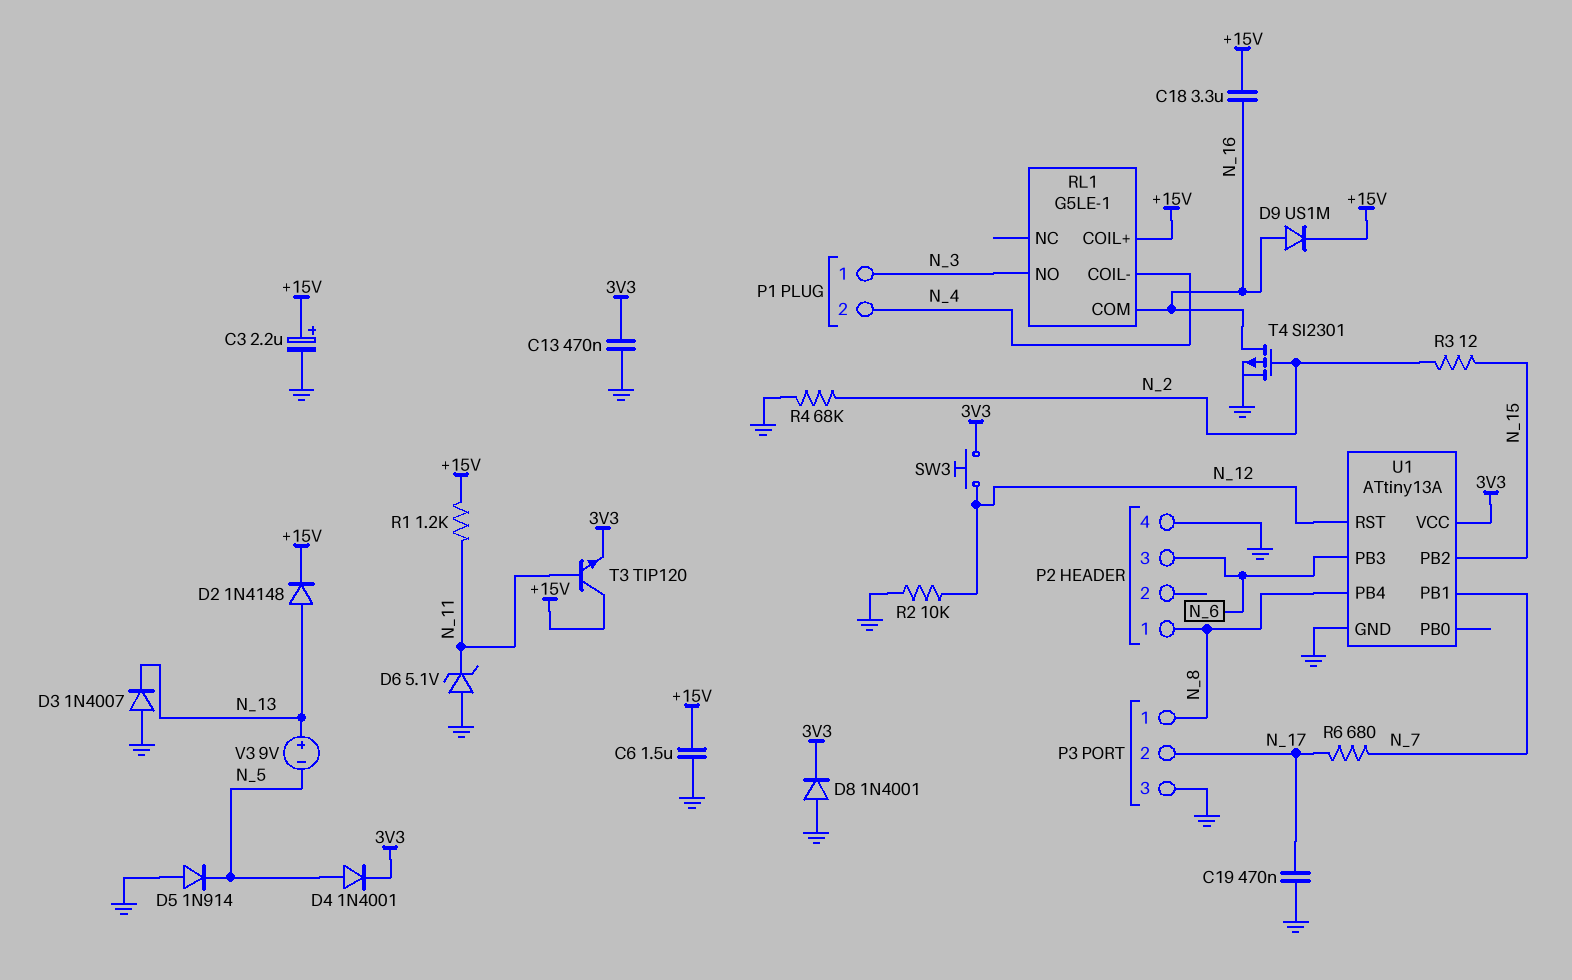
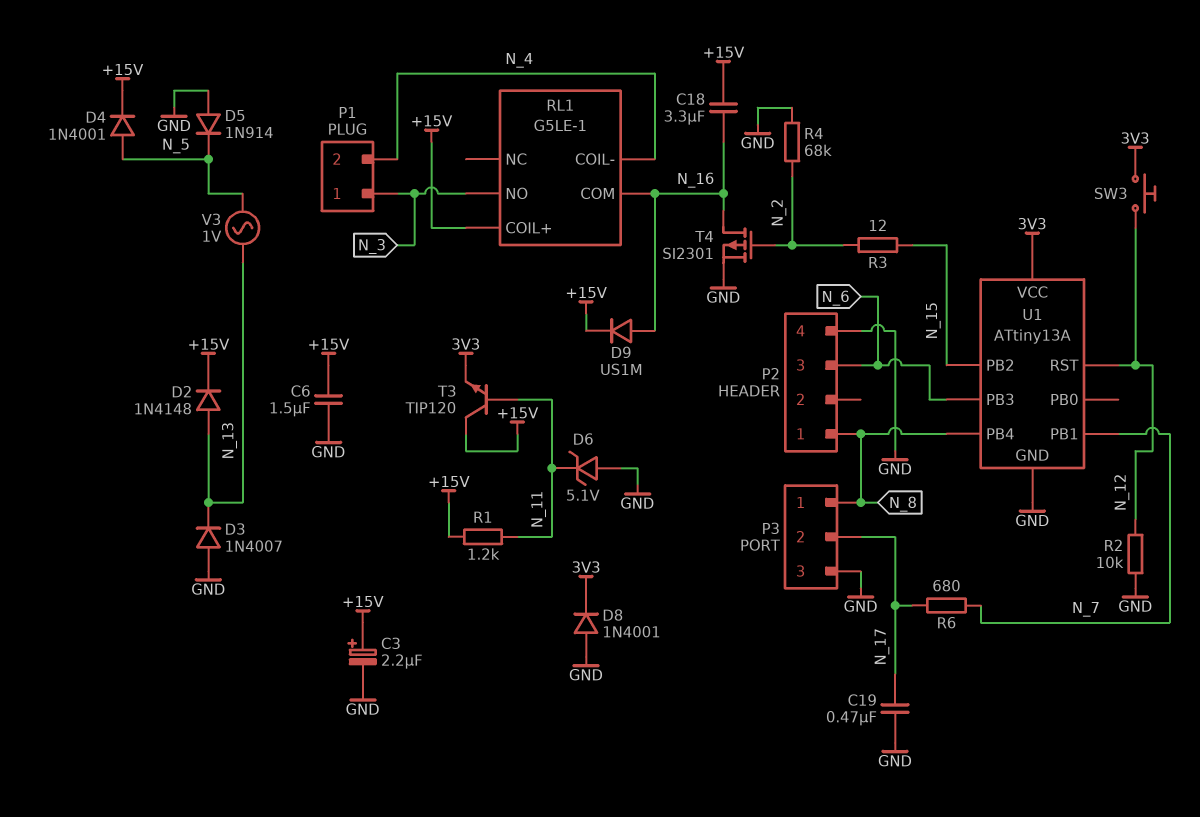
C13: 470nF (3V3, GND) -> none
D4: diode 1N4001 (A N_5, K 3V3) -> diode 1N4001 (A N_5, K +15V)
V3: 9V (plus N_13, minus N_5) -> AC 1V (N_5, N_13)

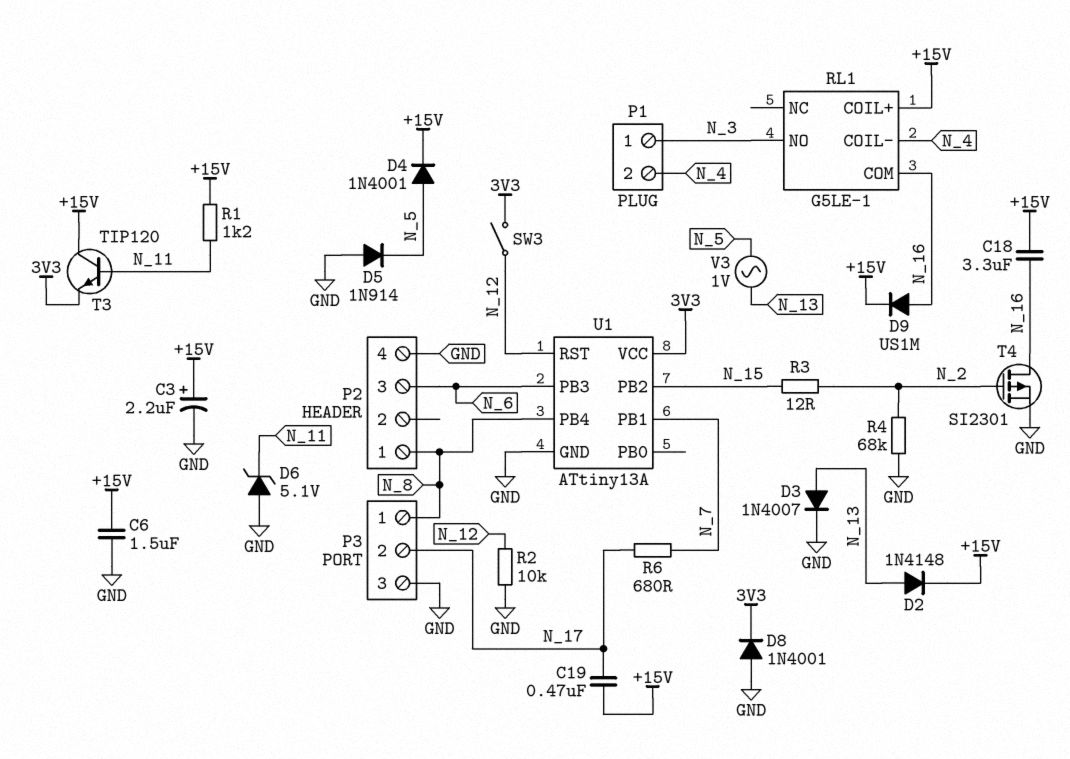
C19: 470nF (GND, N_17) -> 470nF (+15V, N_17)
D3: diode 1N4007 (A GND, K N_13) -> diode 1N4007 (A N_13, K GND)
SW3: button (3V3, N_12) -> switch (3V3, N_12)

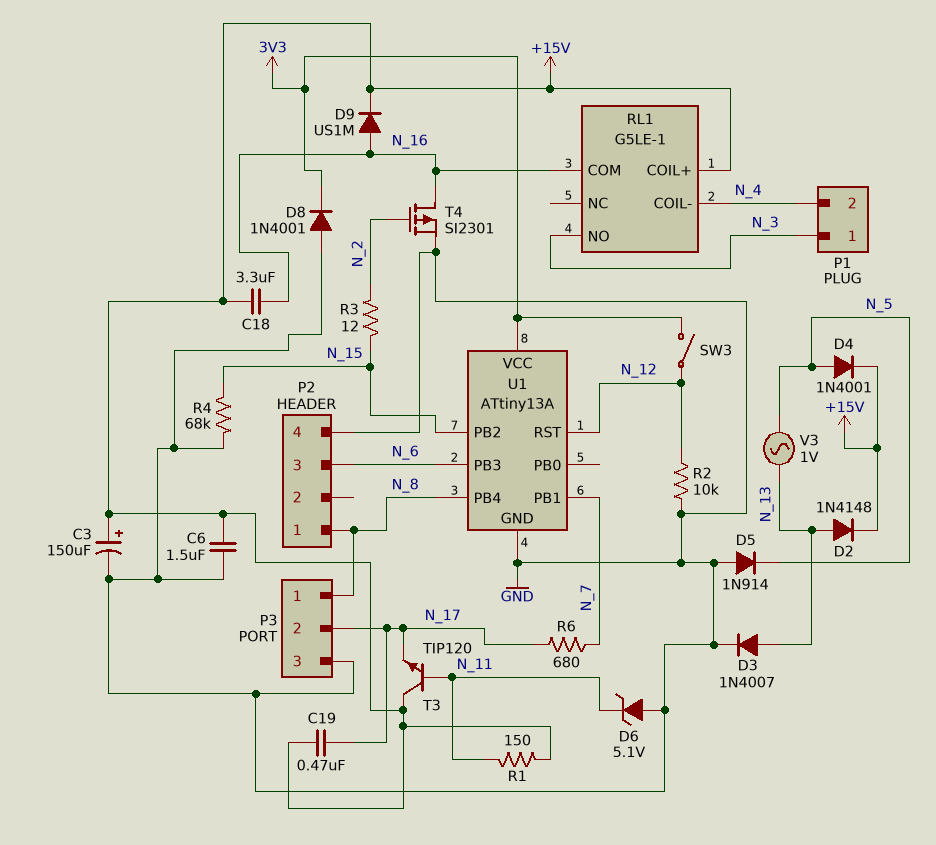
C3: 2.2uF (plus +15V, minus GND) -> 150uF (plus +15V, minus GND)
R1: 1.2k (+15V, N_11) -> 150 (+15V, N_11)
R4: 68k (GND, N_2) -> 68k (GND, N_15)
T3: NPN TIP120 (B N_11, C +15V, E 3V3) -> NPN TIP120 (B N_11, C +15V, E N_17)

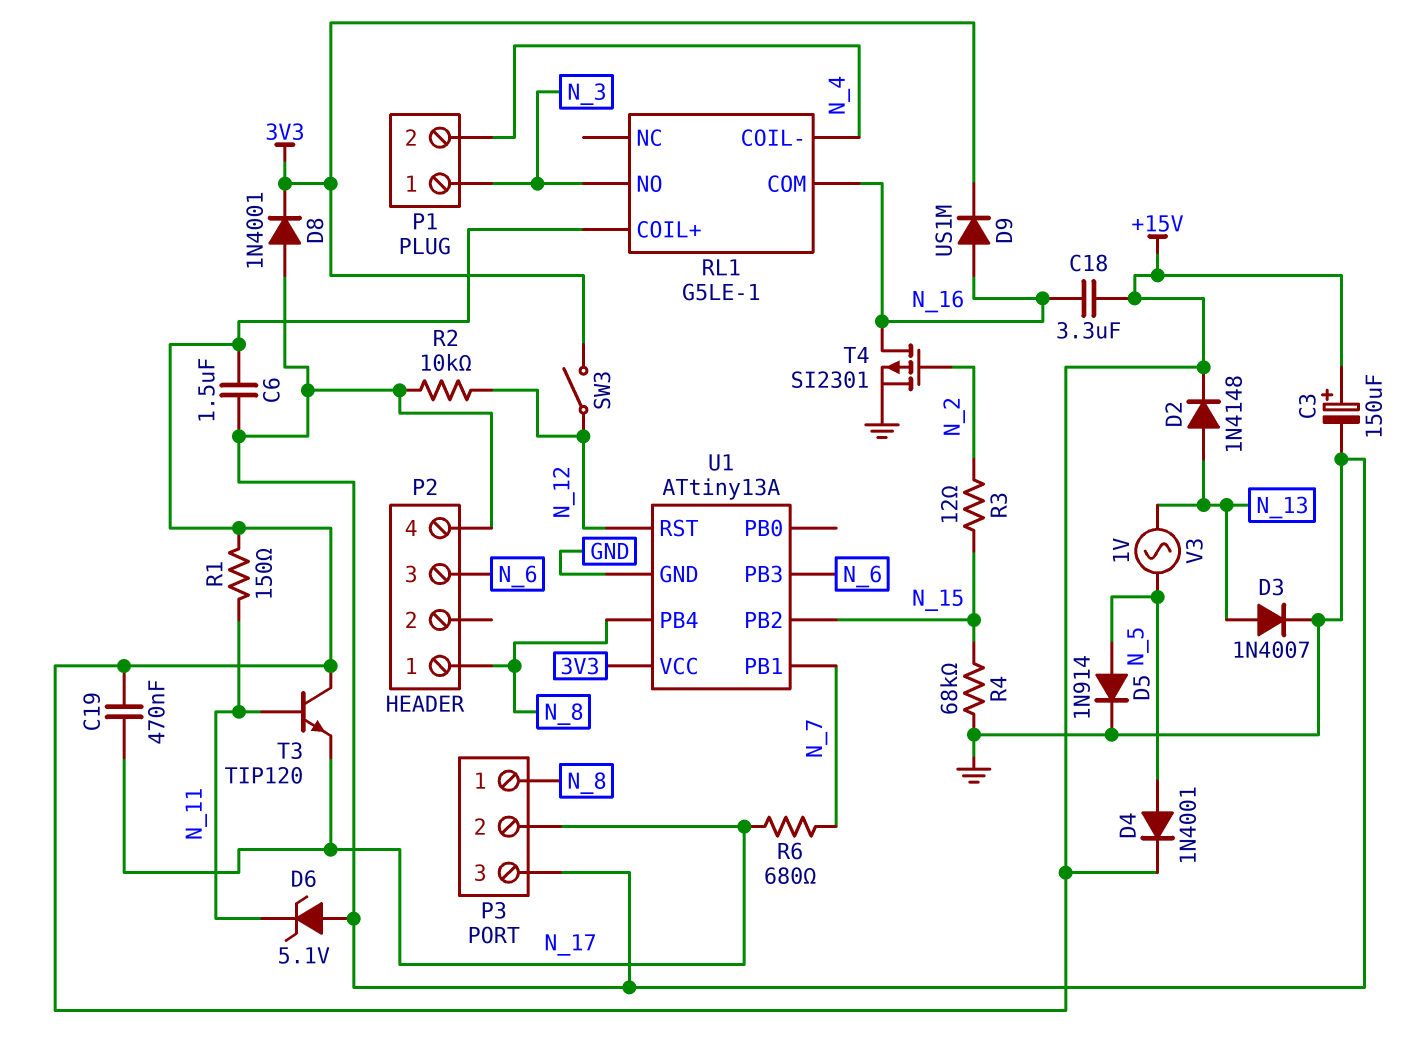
D5: diode 1N914 (A GND, K N_5) -> diode 1N914 (A N_5, K GND)
D9: diode US1M (A N_16, K +15V) -> diode US1M (A N_16, K 3V3)

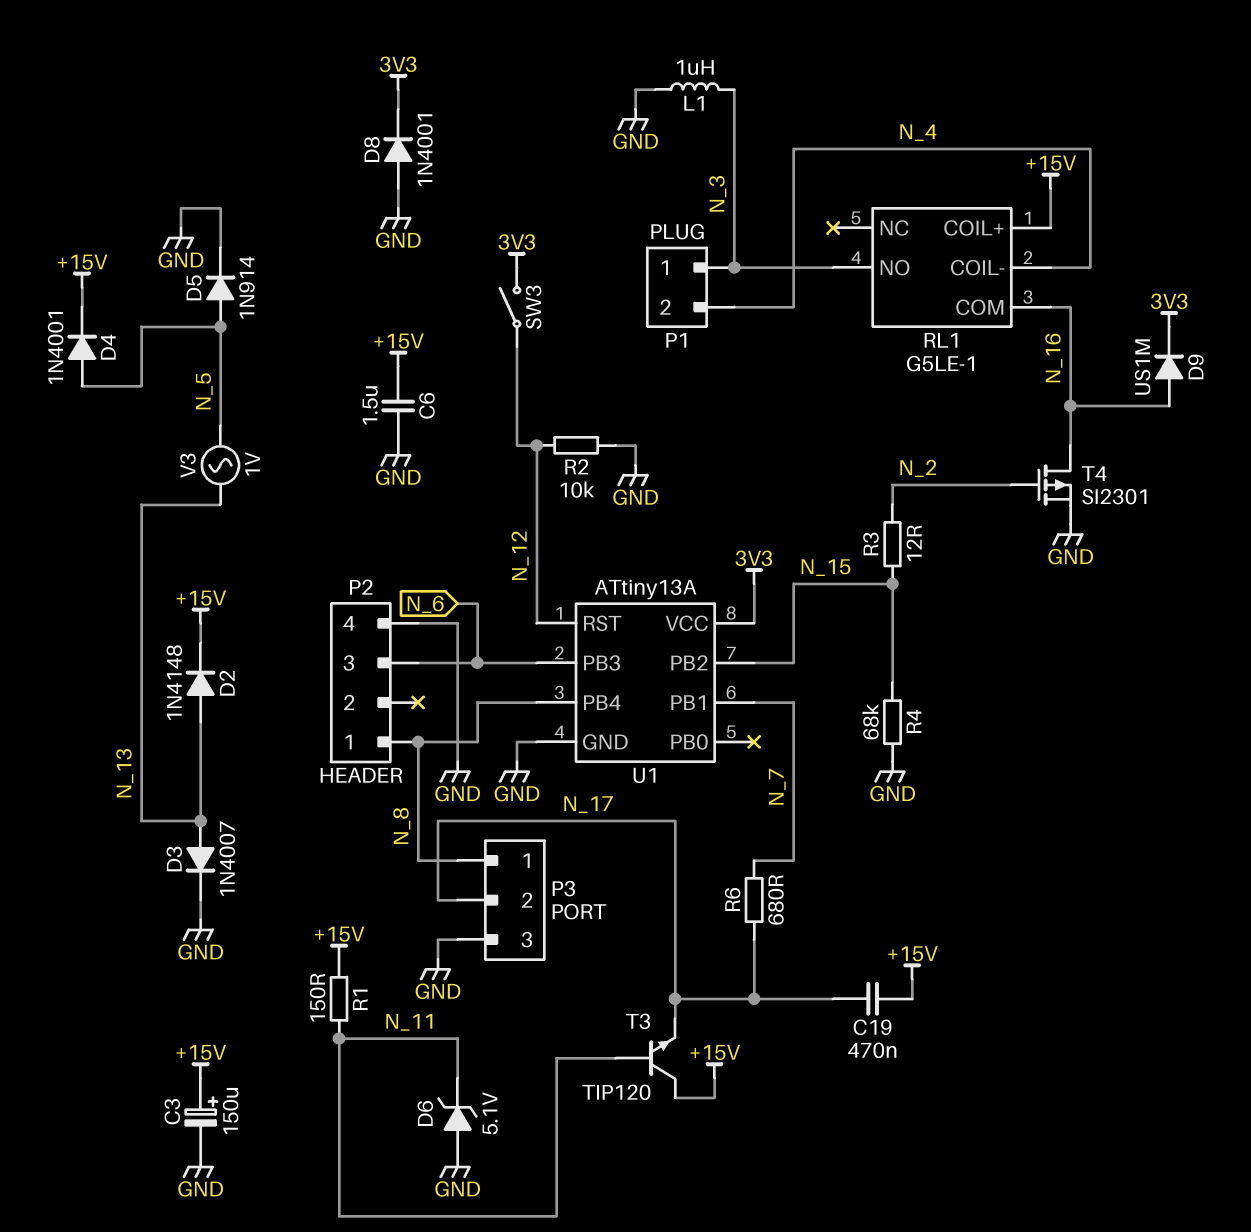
C18: 3.3uF (+15V, N_16) -> none
L1: none -> 1uH (GND, N_3)

